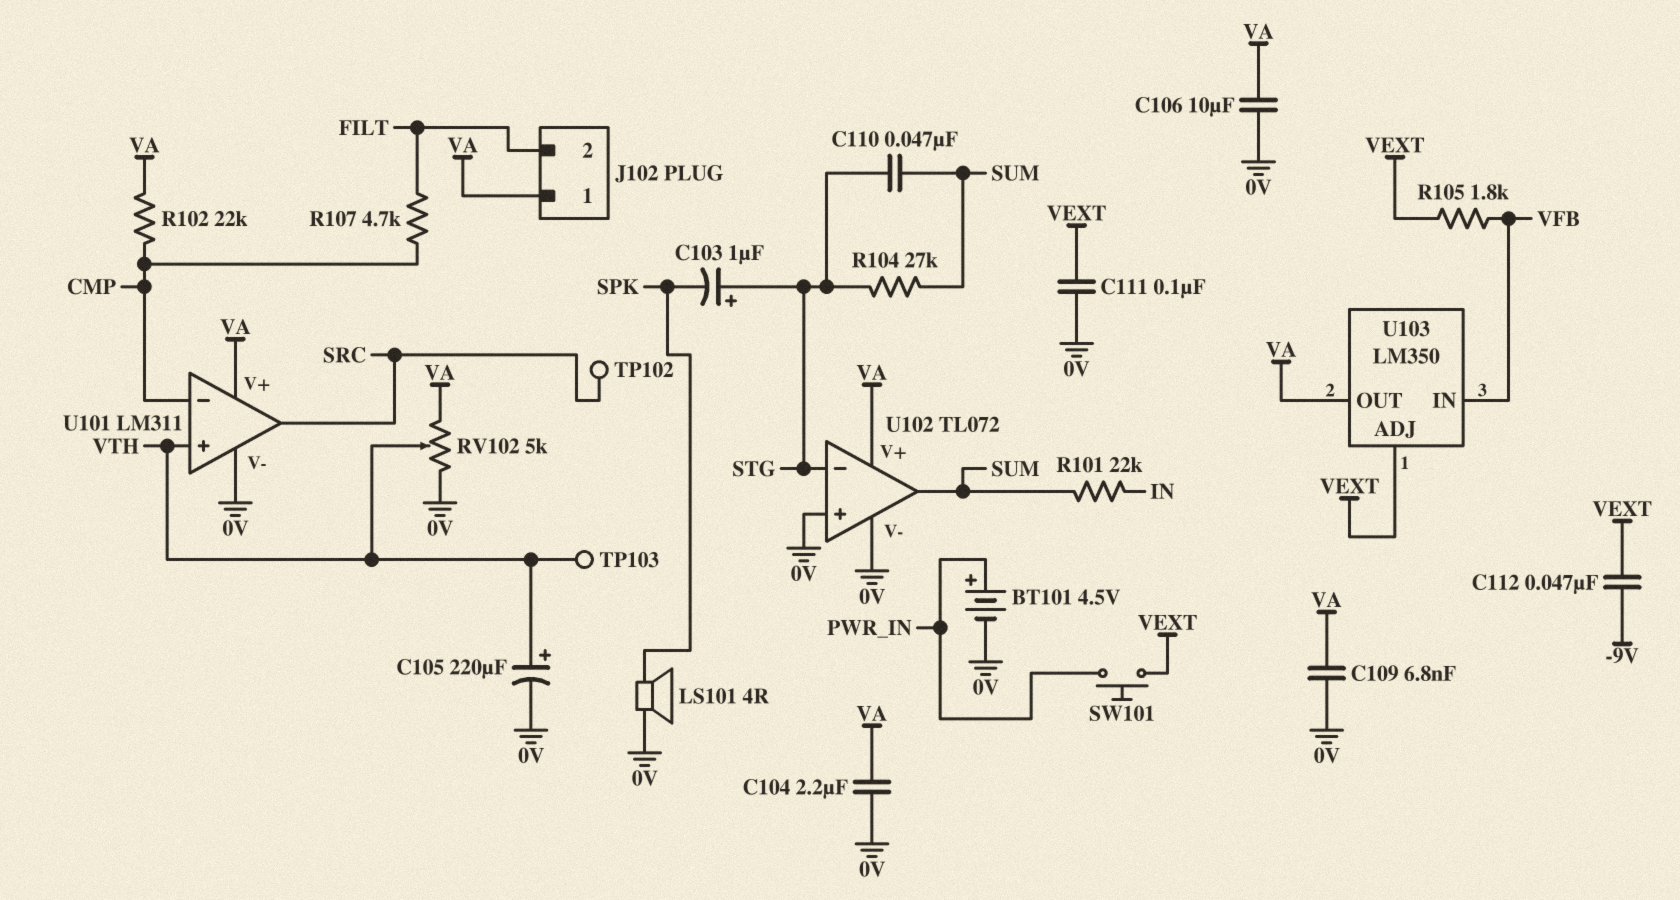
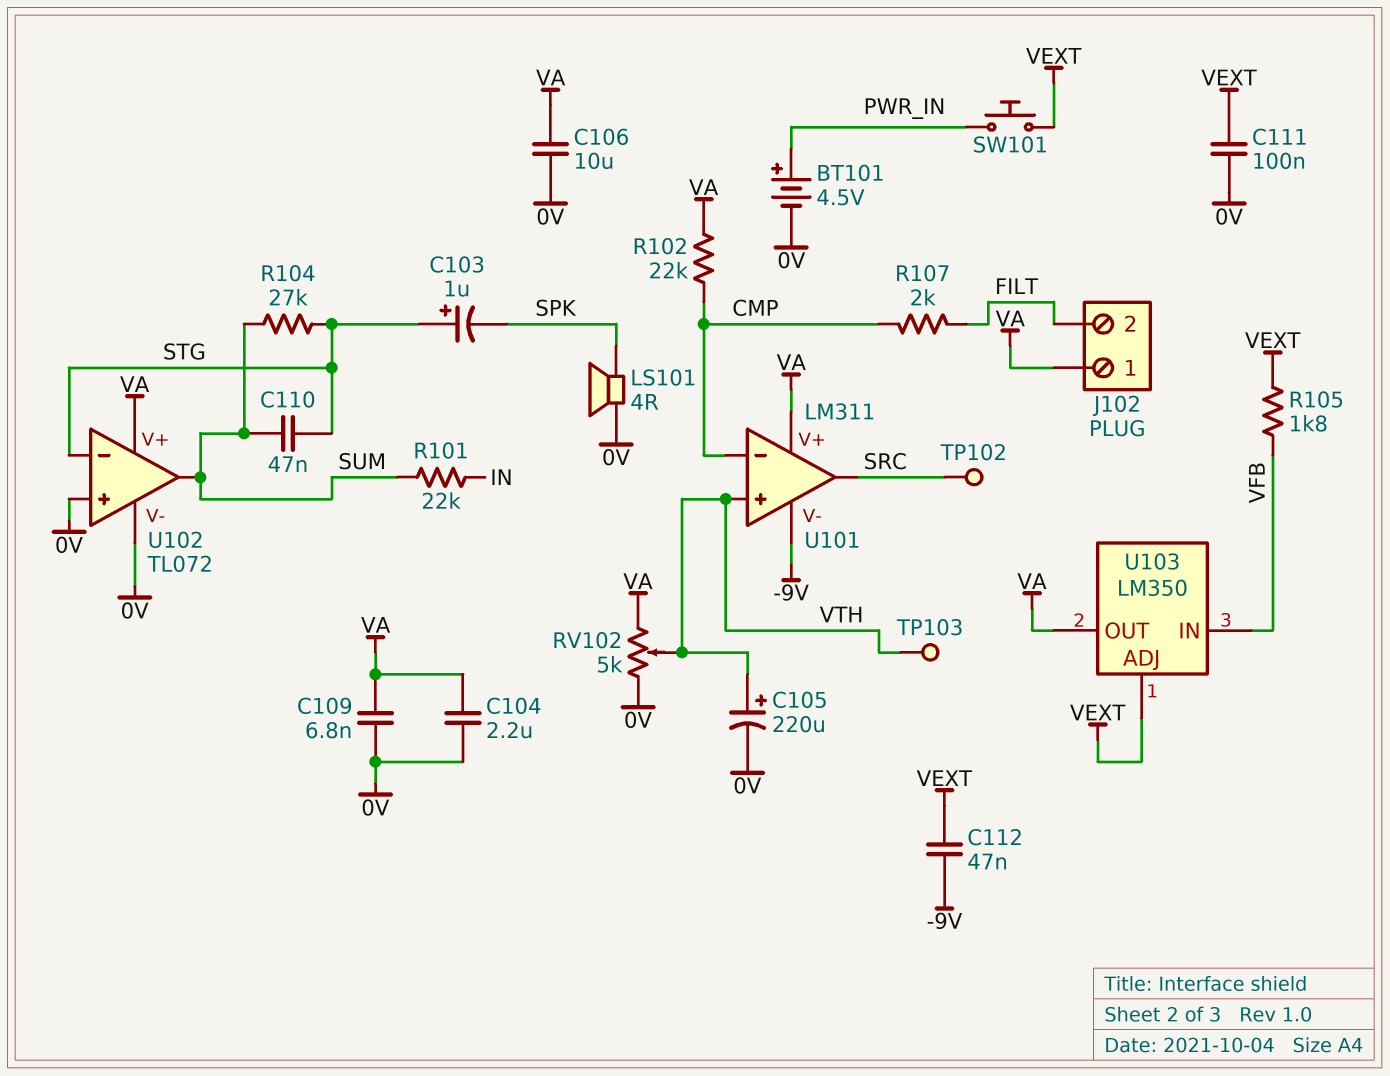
R107: 4.7k (CMP, FILT) -> 2k (CMP, FILT)
U101 pin V-: 0V -> -9V

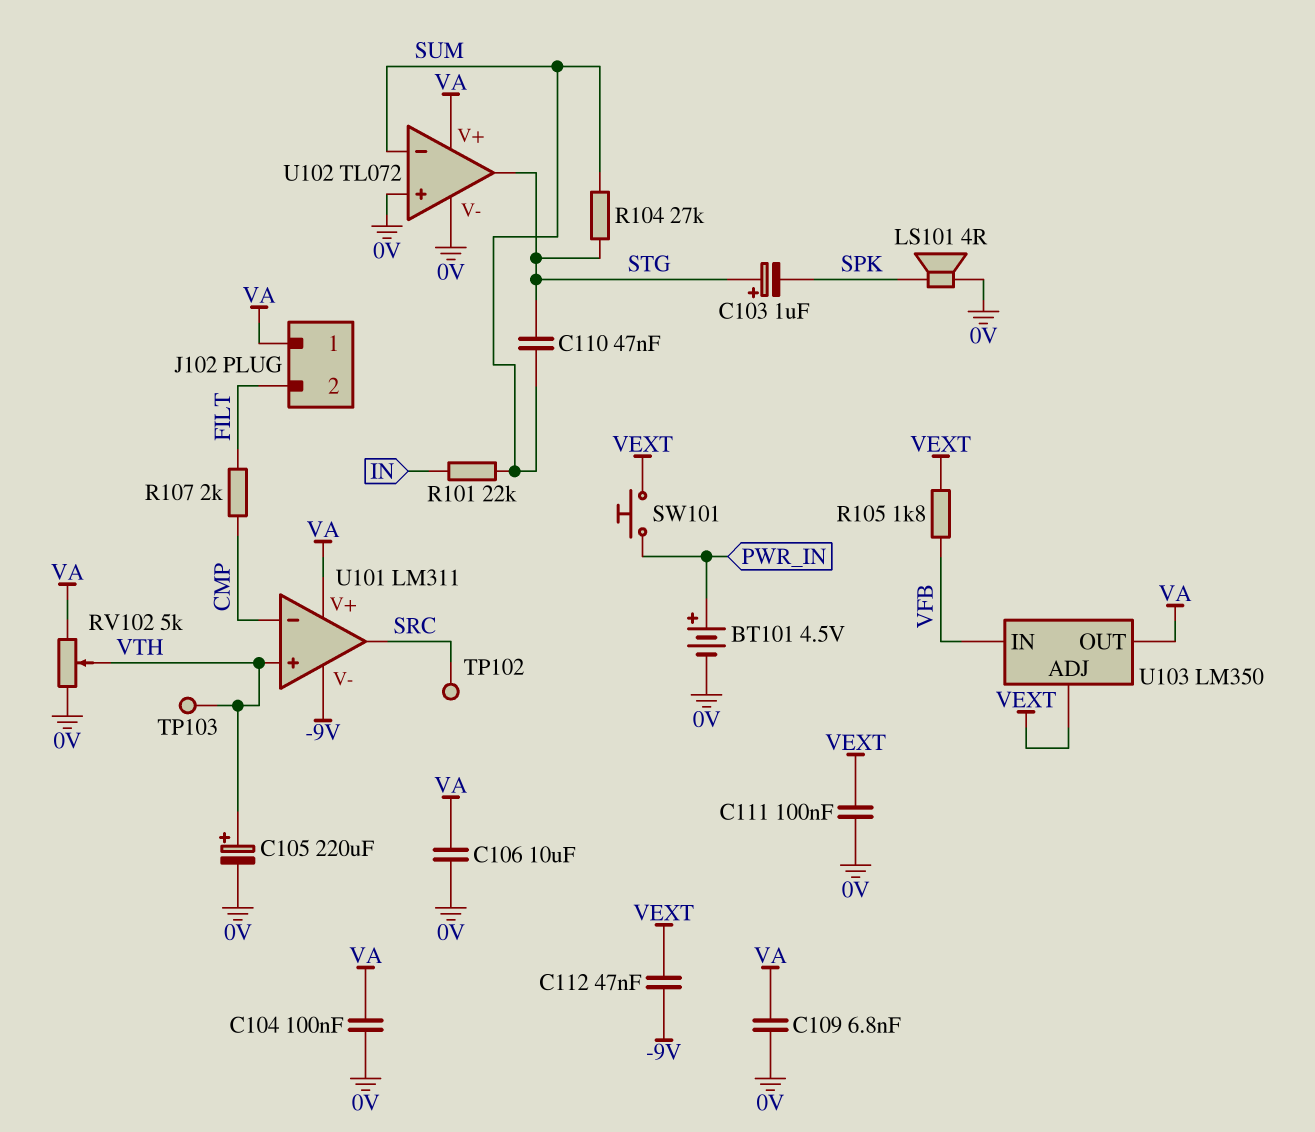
C104: 2.2uF (0V, VA) -> 100nF (0V, VA)
R102: 22k (CMP, VA) -> none
U102 pin in-: STG -> SUM
U102 pin out: SUM -> STG

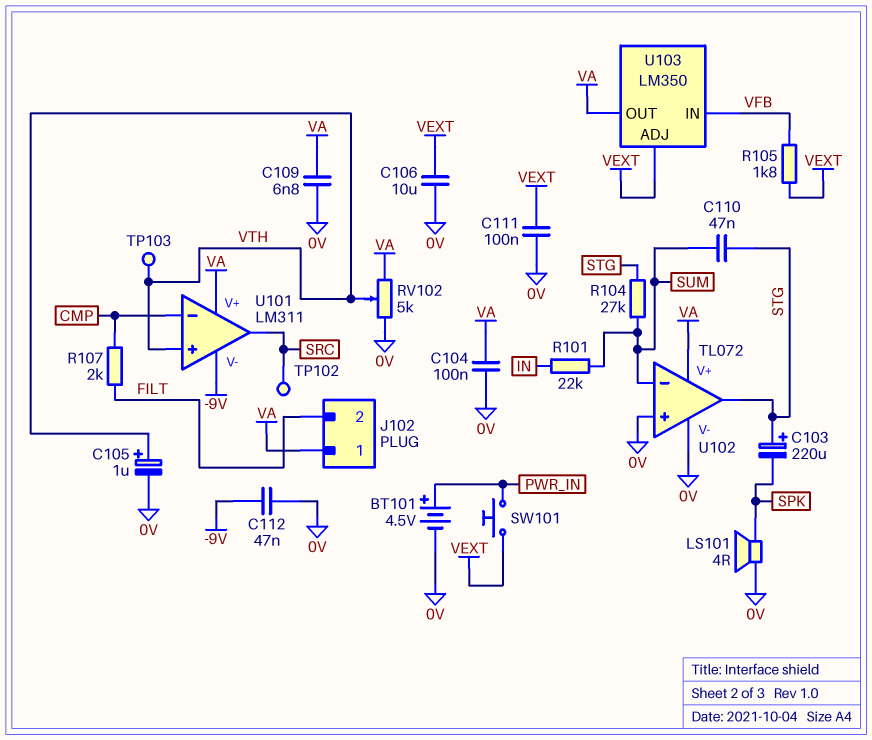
C103: 1uF (plus STG, minus SPK) -> 220uF (plus STG, minus SPK)
C105: 220uF (plus VTH, minus 0V) -> 1uF (plus VTH, minus 0V)
C106: 10uF (0V, VA) -> 10uF (0V, VEXT)
C112: 47nF (-9V, VEXT) -> 47nF (-9V, 0V)

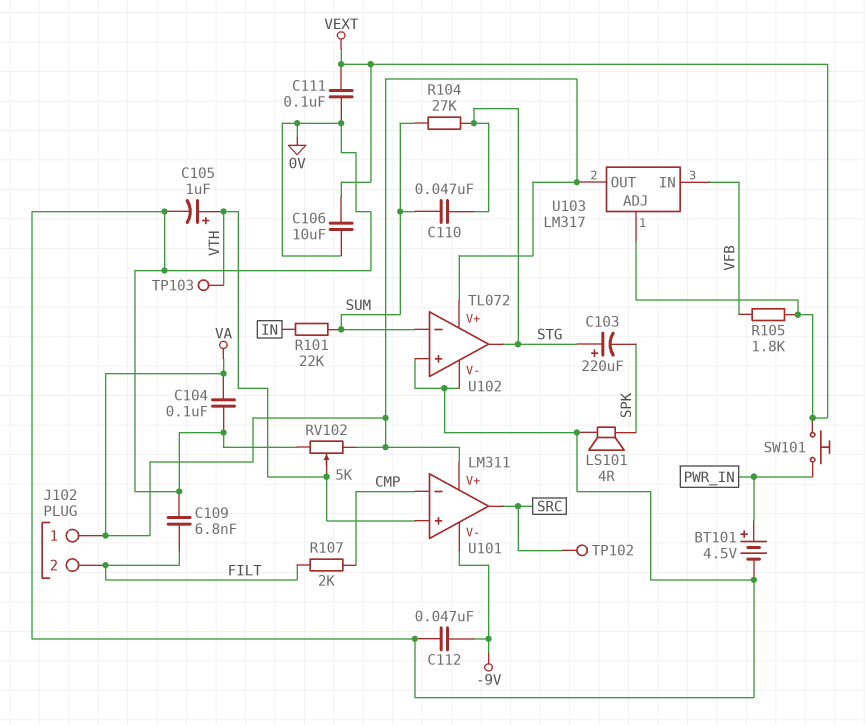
C109: 6.8nF (0V, VA) -> 6.8nF (0V, FILT)
U103: LM350 -> LM317

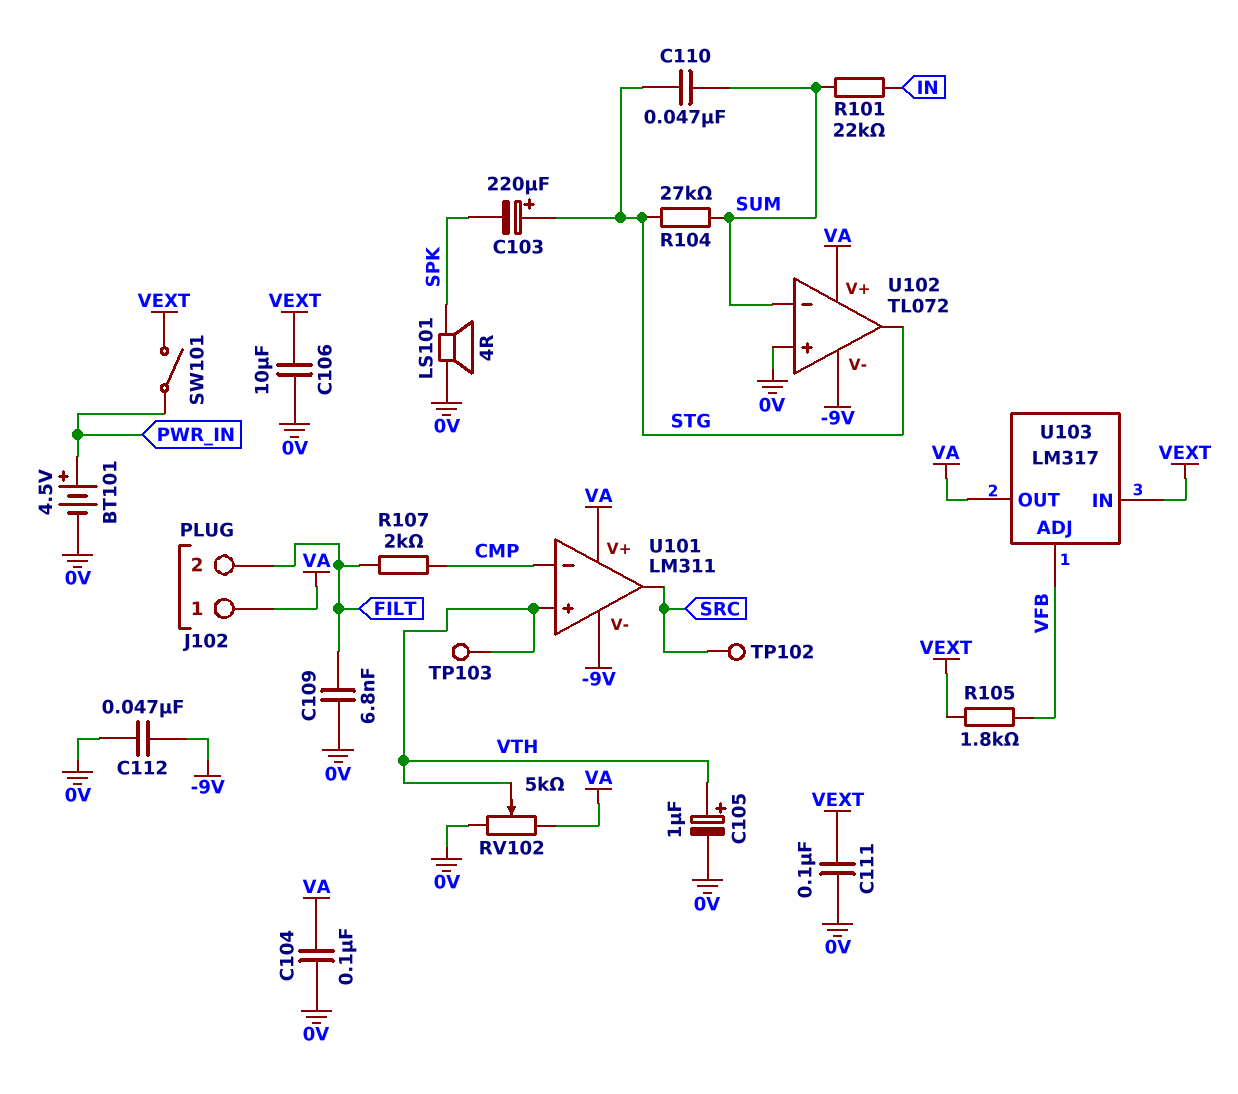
SW101: button (PWR_IN, VEXT) -> switch (PWR_IN, VEXT)
U102 pin V-: 0V -> -9V
U103 pin ADJ: VEXT -> VFB
U103 pin IN: VFB -> VEXT

